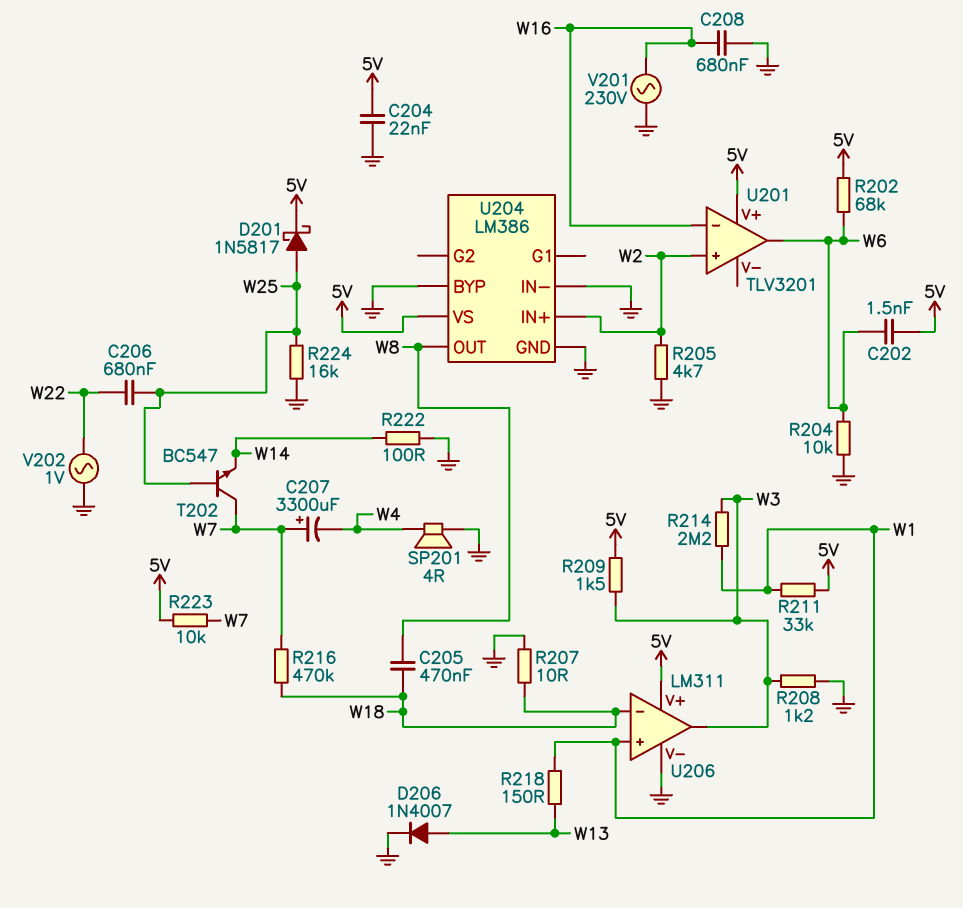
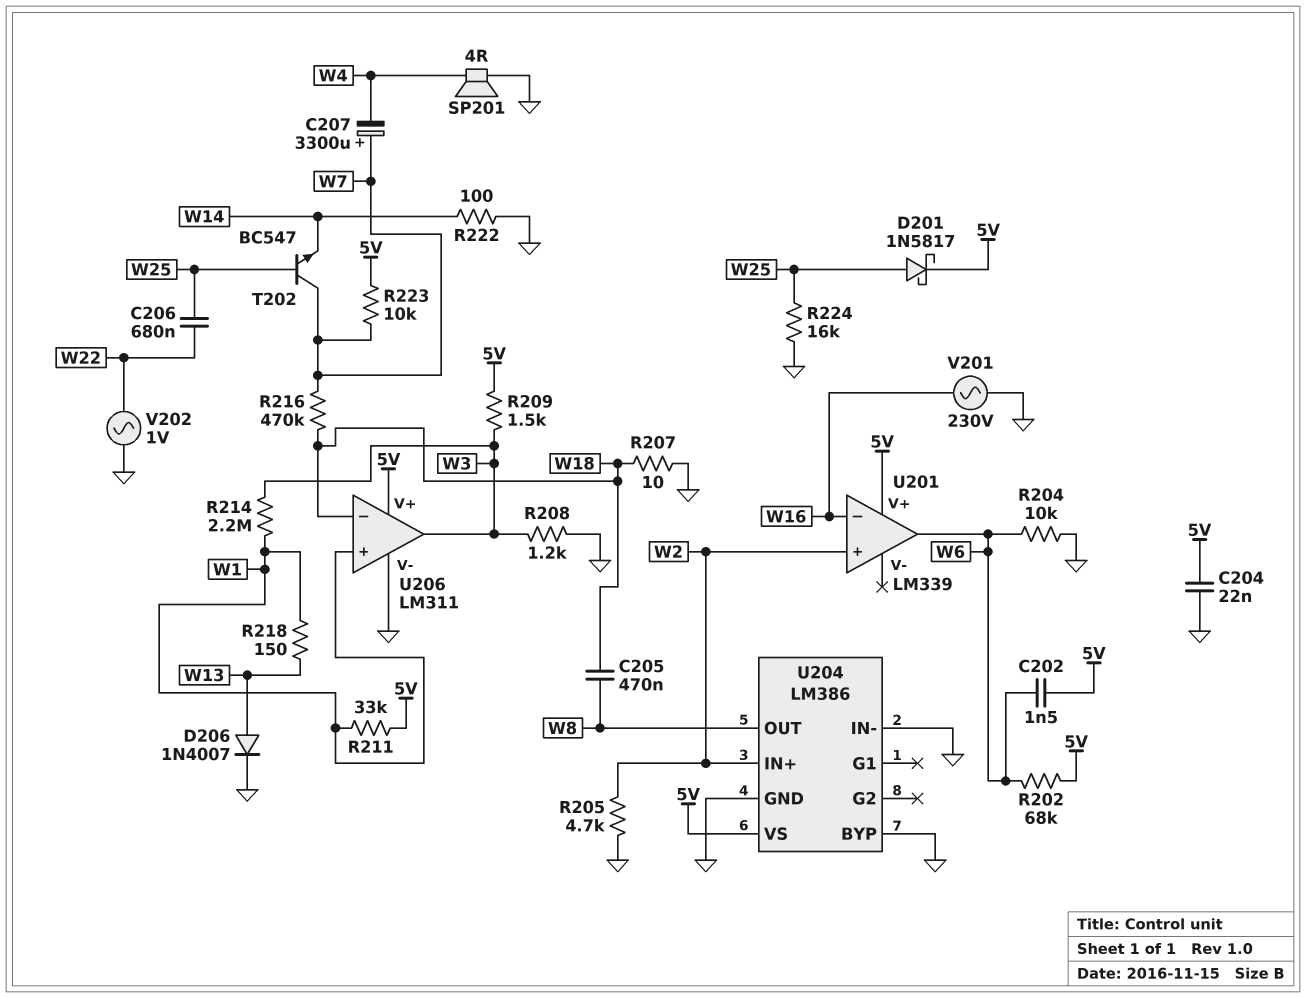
C208: 680nF (GND, W16) -> none
U201: TLV3201 -> LM339

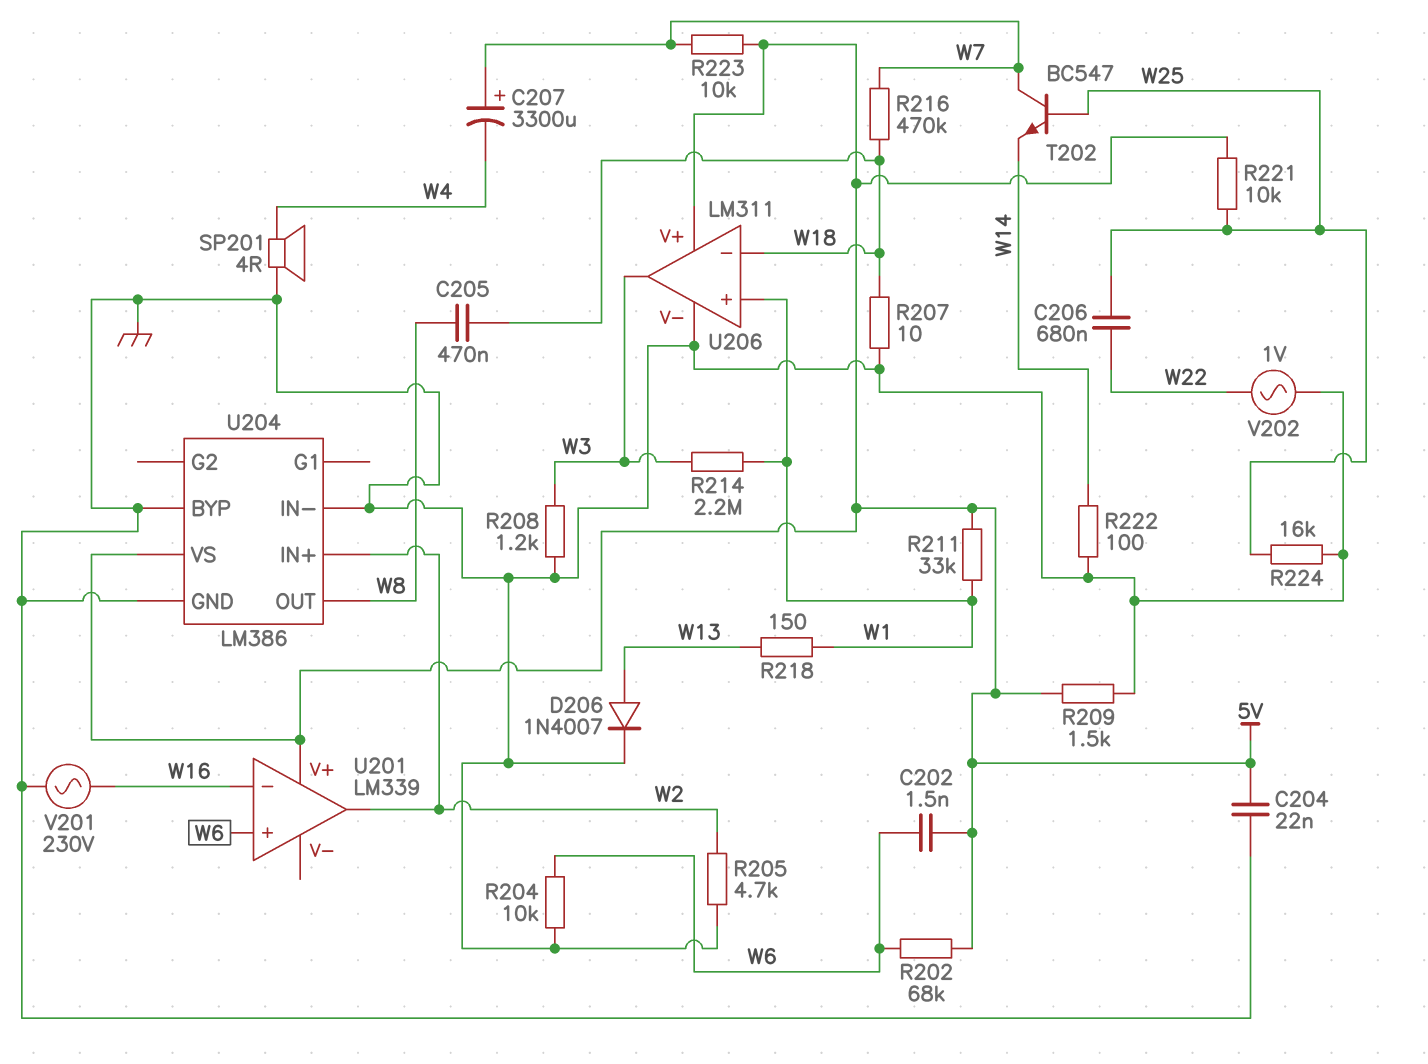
D201: schottky 1N5817 (A W25, K 5V) -> none
R209: 1.5k (5V, W3) -> 1.5k (5V, GND)
R221: none -> 10k (5V, W25)
U201 pin in+: W2 -> W6
U201 pin out: W6 -> W2

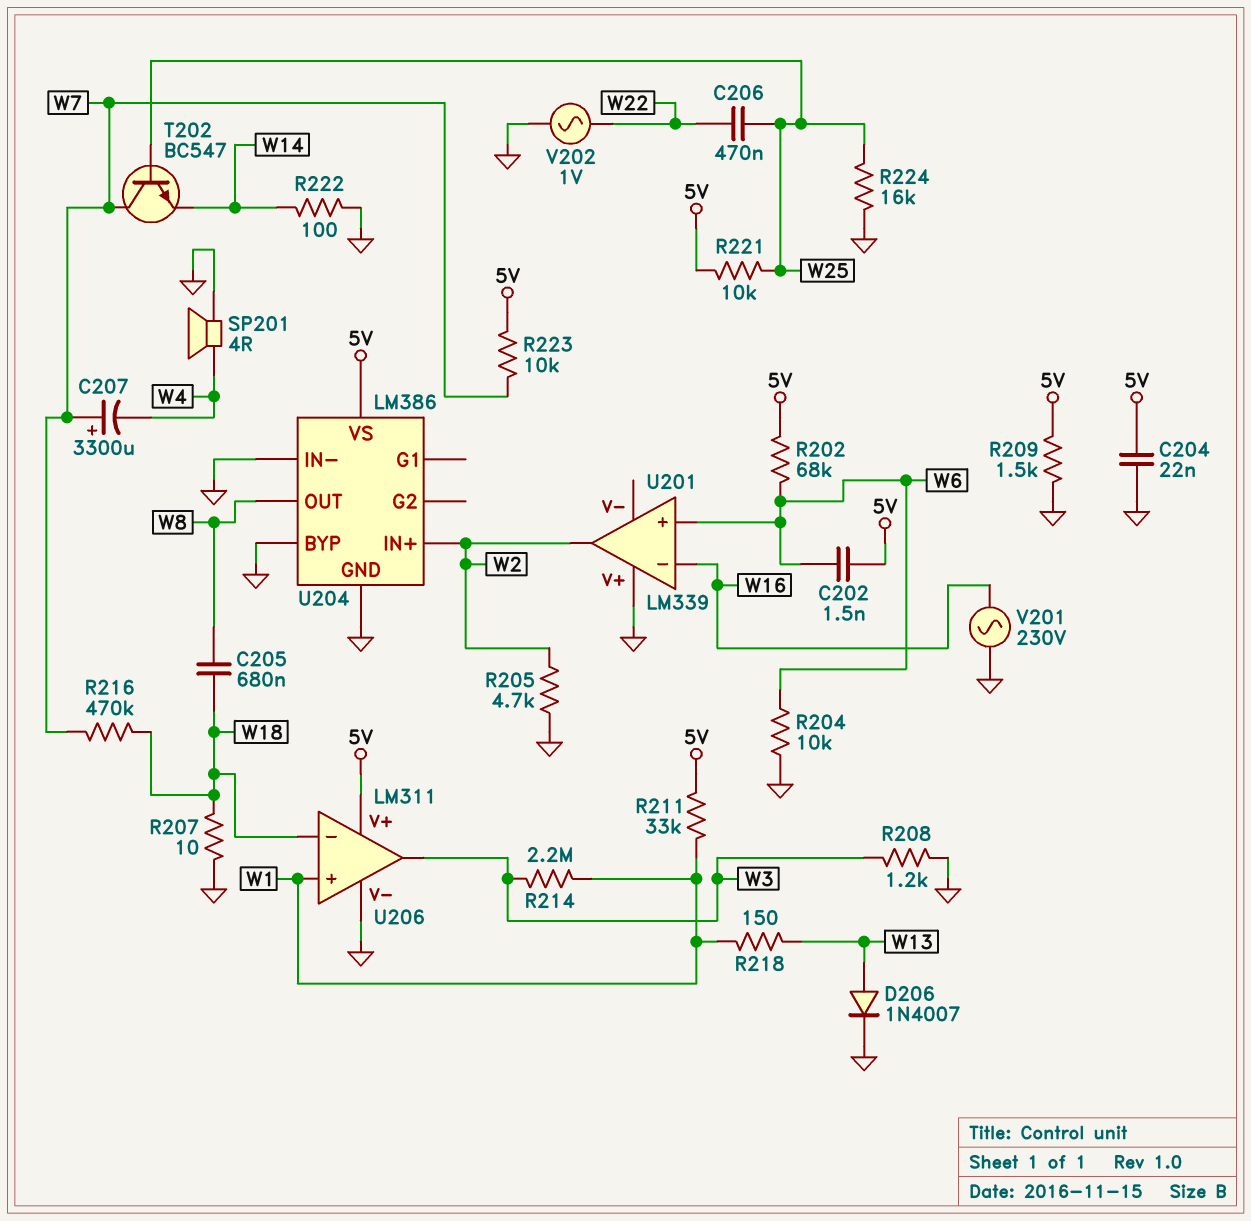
C205: 470nF (W8, W18) -> 680nF (W8, W18)
C206: 680nF (W22, W25) -> 470nF (W22, W25)
U201 pin V+: 5V -> GND

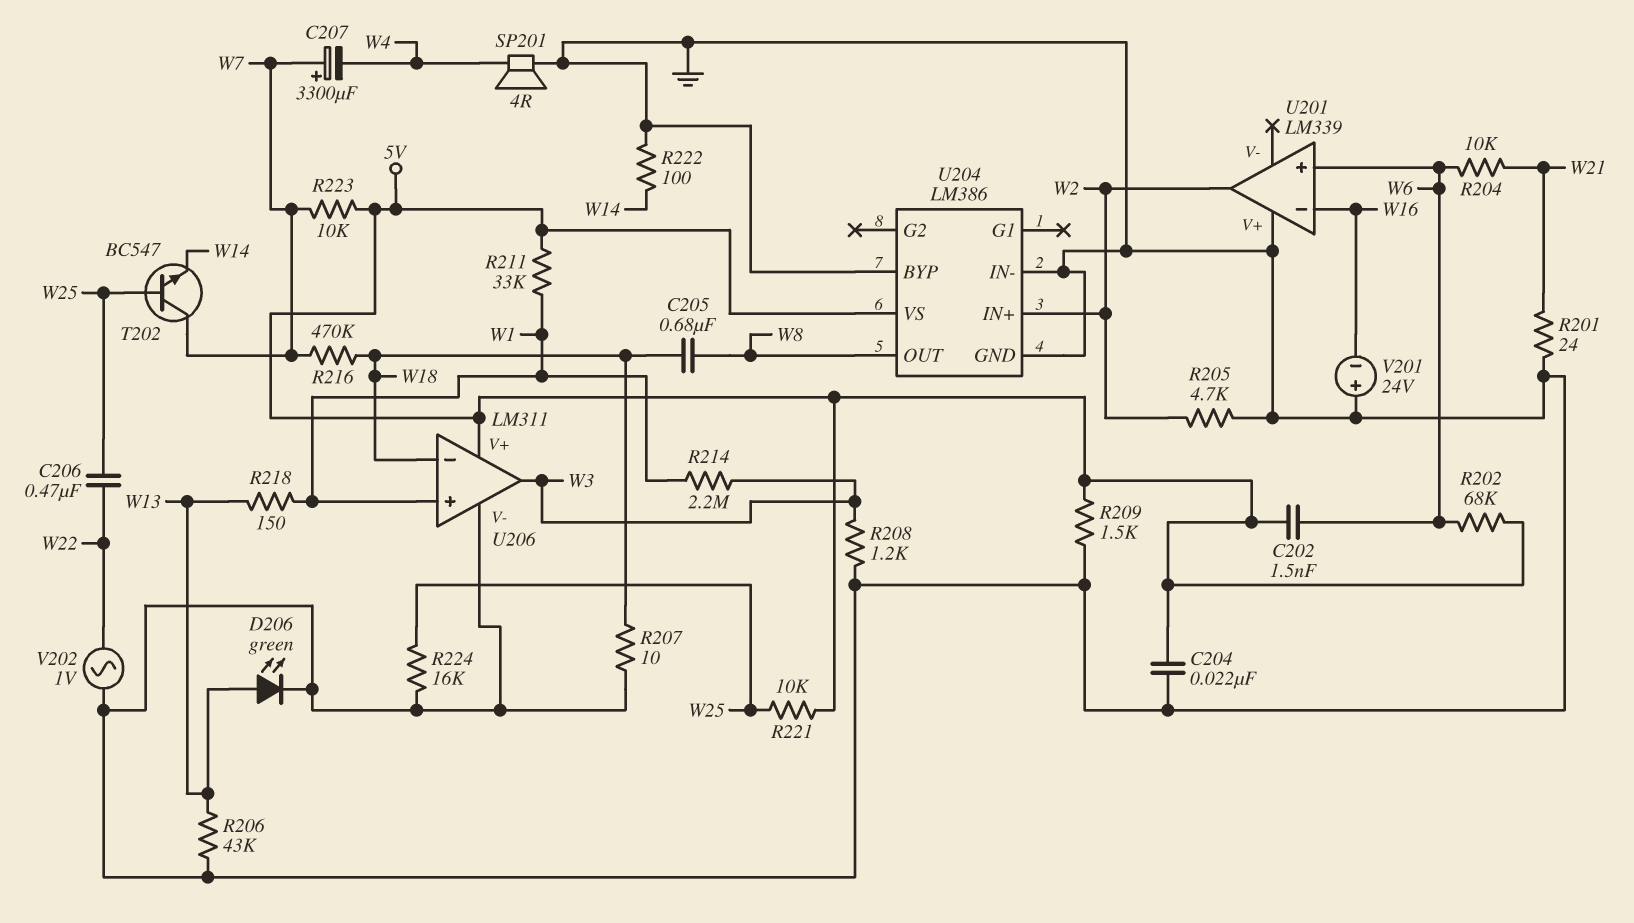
D206: diode 1N4007 (A W13, K GND) -> LED green (A W13, K GND)
R201: none -> 24 (GND, W21)
R204: 10k (GND, W6) -> 10k (W6, W21)
R206: none -> 43k (GND, W13)
V201: AC 230V (GND, W16) -> 24V (plus GND, minus W16)

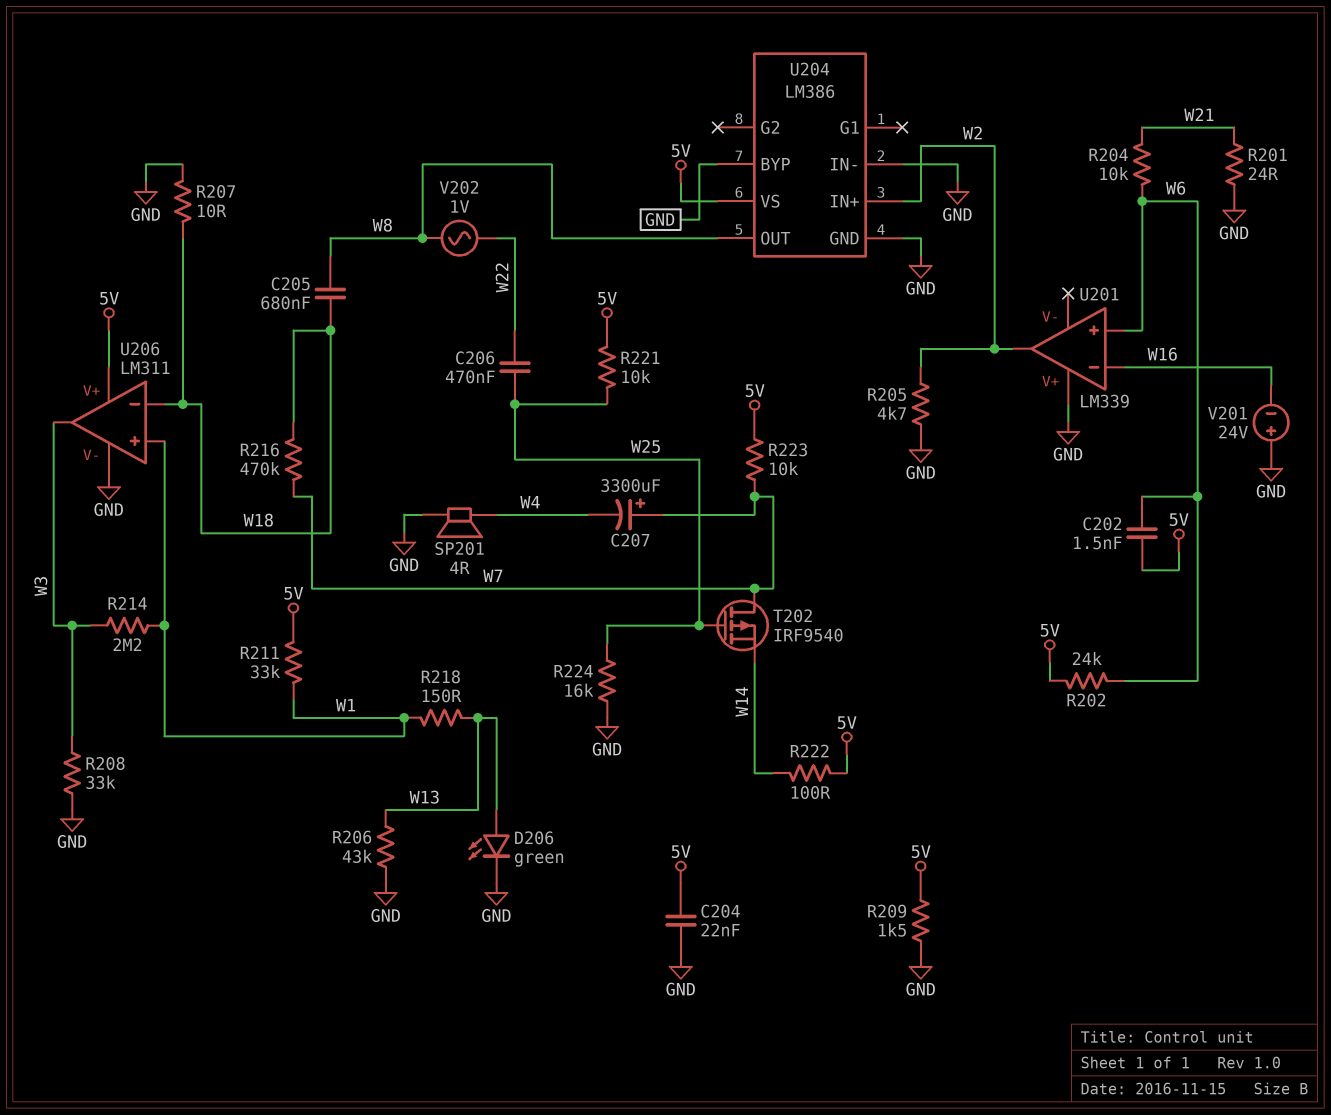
R202: 68k (5V, W6) -> 24k (5V, W6)
R208: 1.2k (GND, W3) -> 33k (GND, W3)
R222: 100 (GND, W14) -> 100 (5V, W14)
T202: NPN BC547 (B W25, C W7, E W14) -> PMOS IRF9540 (G W25, D W7, S W14)
V202: AC 1V (GND, W22) -> AC 1V (W8, W22)

